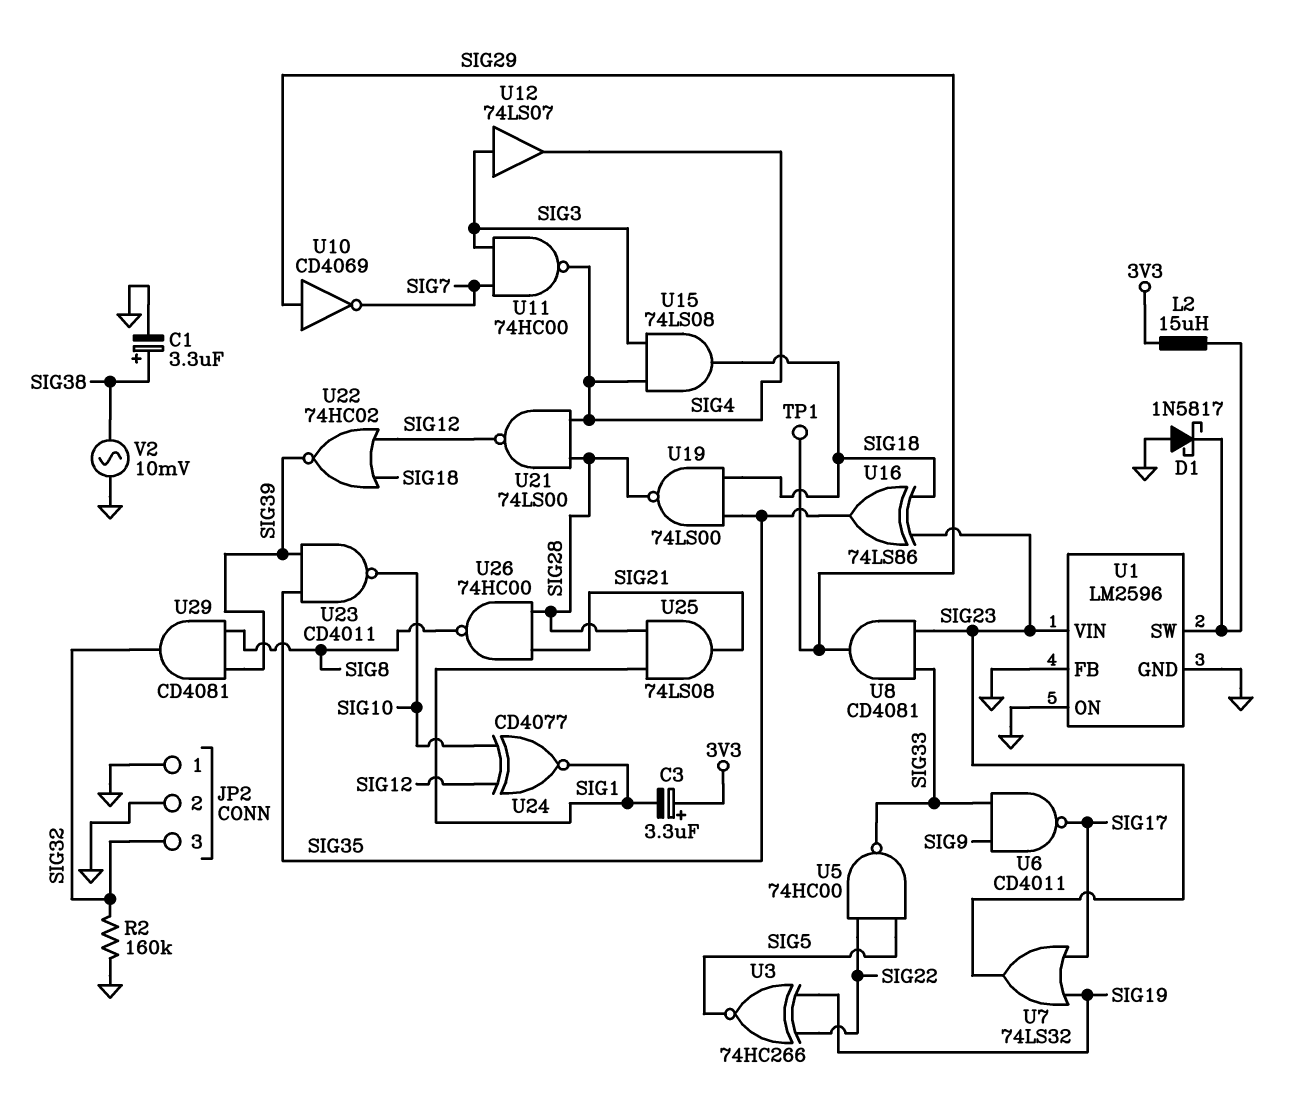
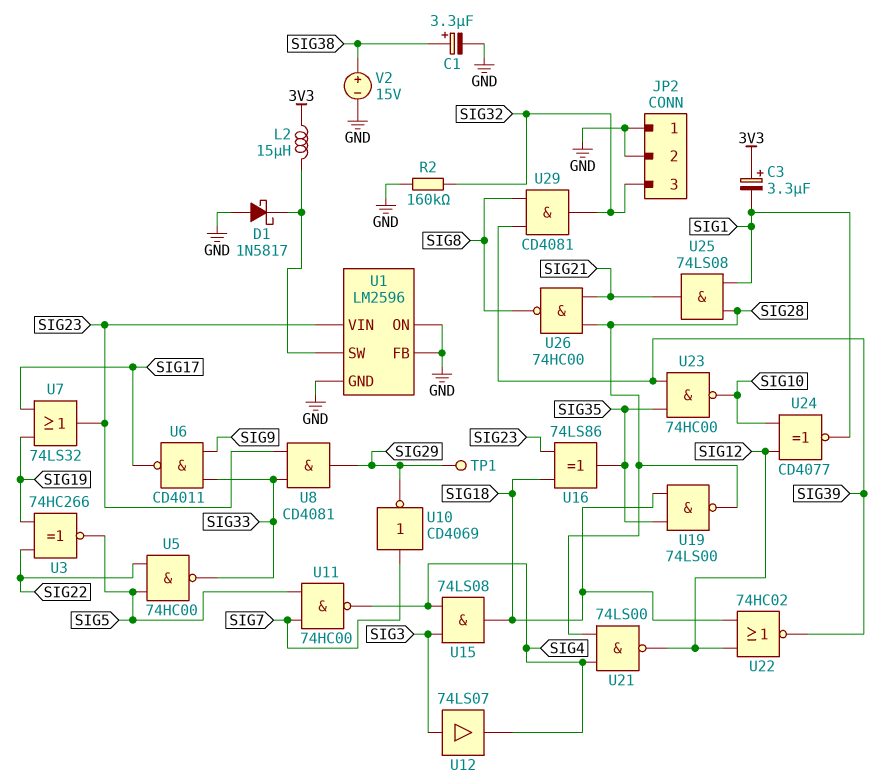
U10: NOT CD4069 (in SIG29, out SIG7) -> NOT CD4069 (in SIG7, out SIG29)
U11: NAND 74HC00 (in SIG3, in SIG7, out SIG4) -> NAND 74HC00 (in SIG5, in SIG7, out SIG4)
U23: NAND CD4011 (in SIG35, in SIG39, out SIG10) -> NAND 74HC00 (in SIG35, in SIG39, out SIG10)
V2: AC 10mV (GND, SIG38) -> 15V (plus SIG38, minus GND)

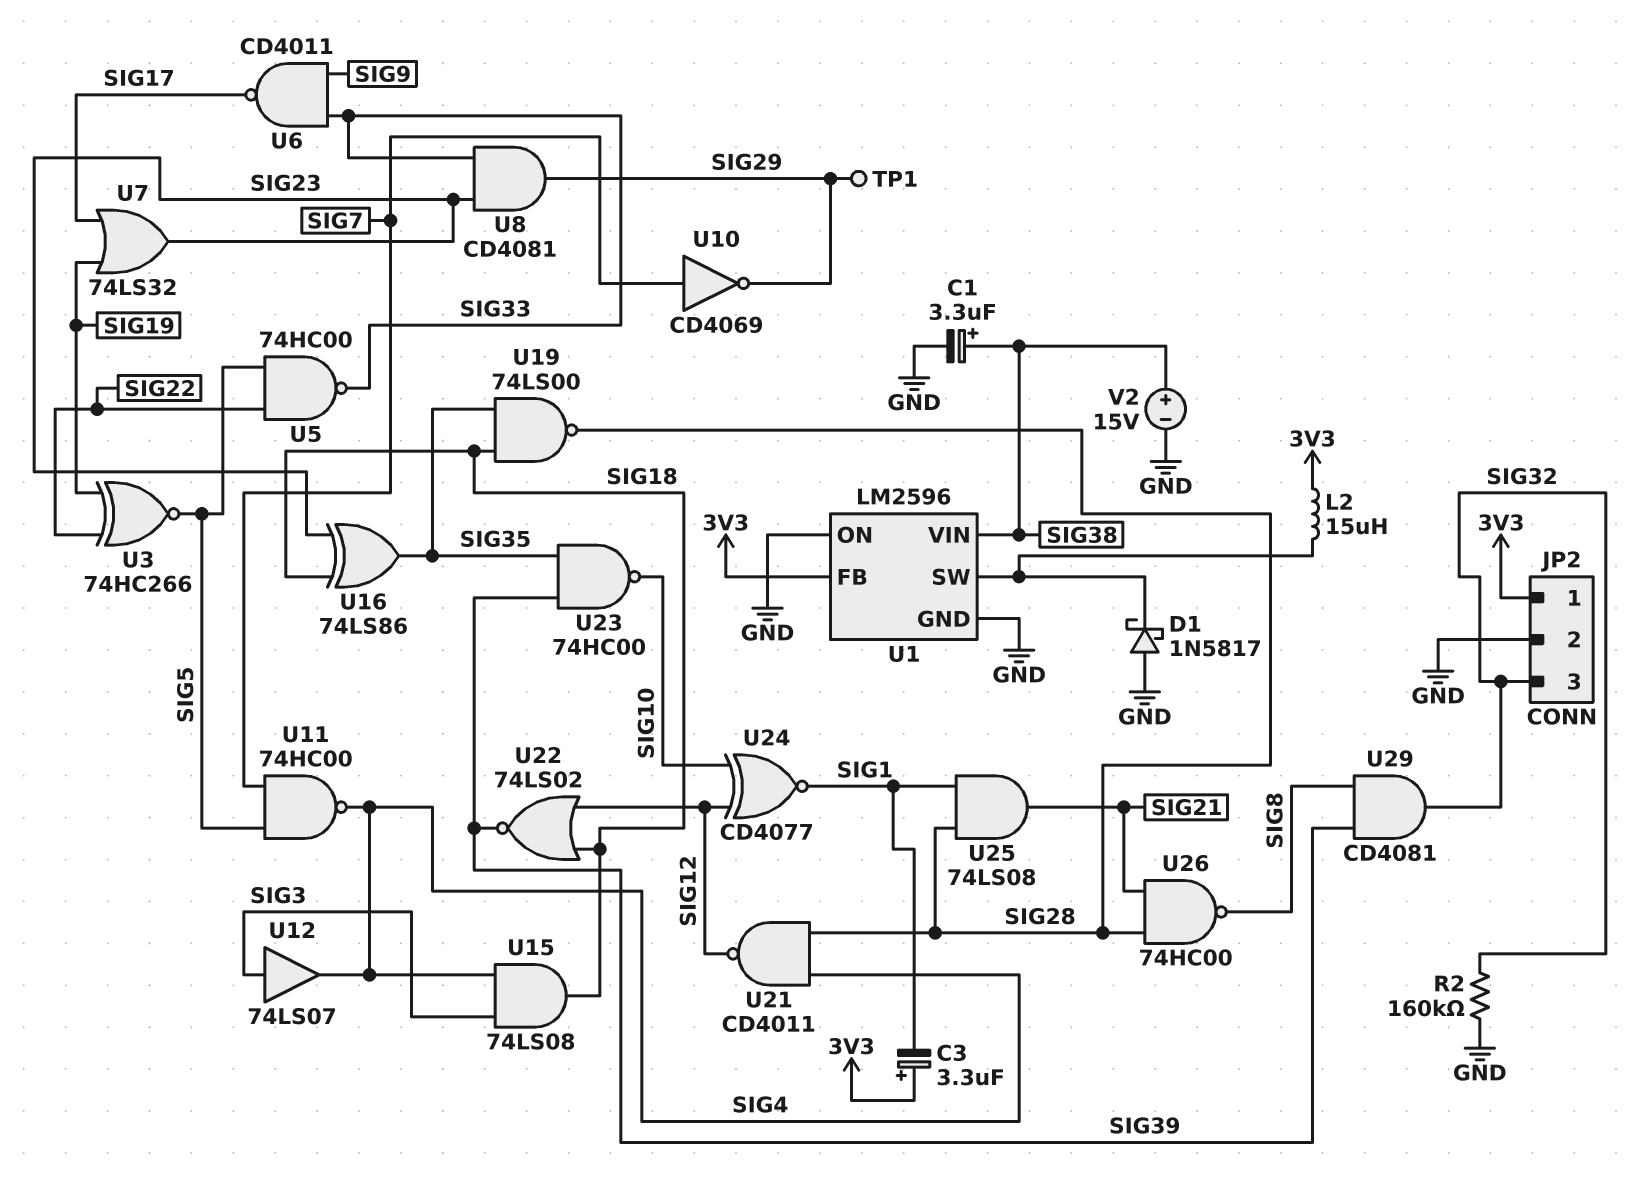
JP2 pin 1: GND -> 3V3
U1 pin FB: GND -> 3V3
U1 pin VIN: SIG23 -> SIG38
U21: NAND 74LS00 (in SIG4, in SIG28, out SIG12) -> NAND CD4011 (in SIG4, in SIG28, out SIG12)
U22: NOR 74HC02 (in SIG12, in SIG18, out SIG39) -> NOR 74LS02 (in SIG12, in SIG18, out SIG39)

